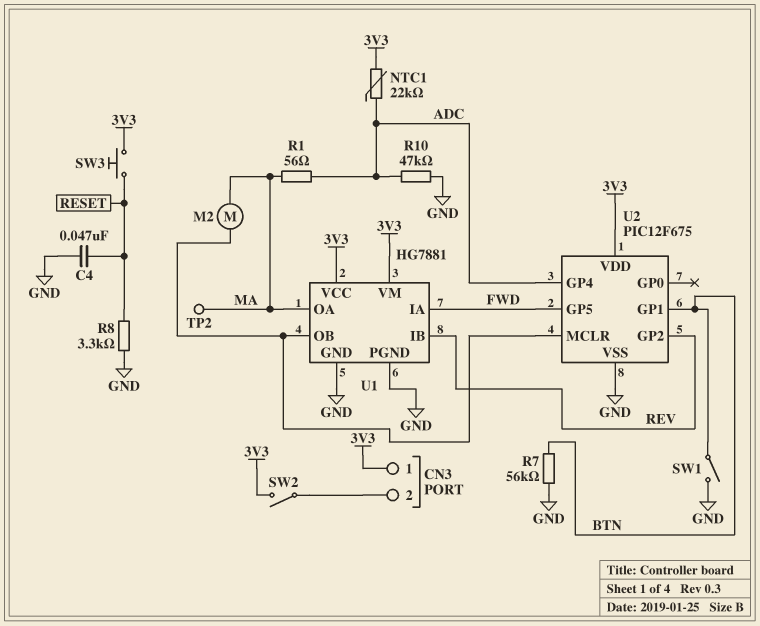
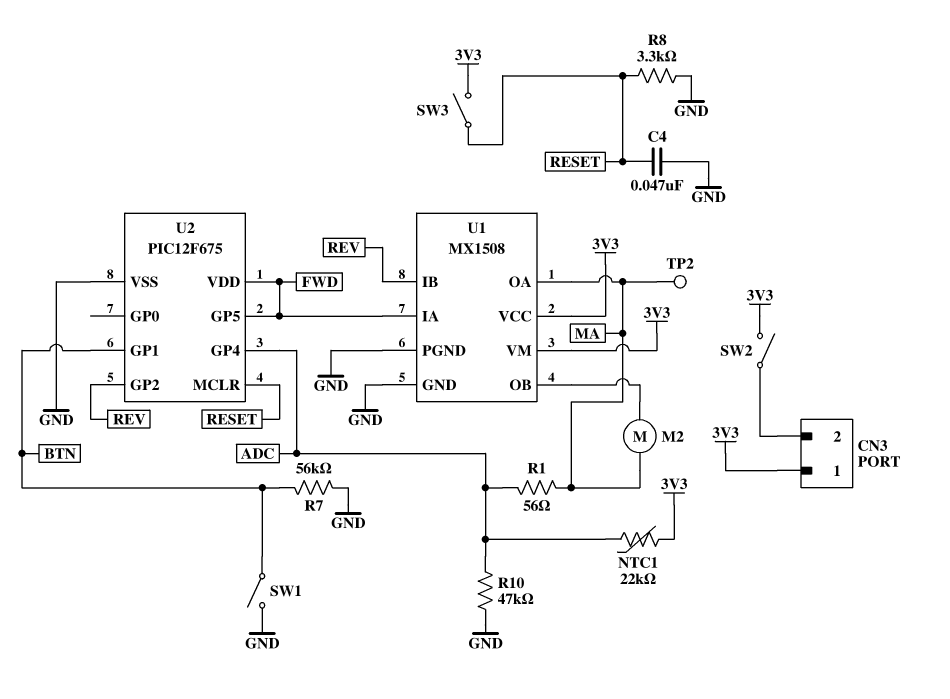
SW3: button (3V3, RESET) -> switch (3V3, RESET)
U1: HG7881 -> MX1508
U2 pin MCLR: U1/OB -> RESET
U2 pin VDD: 3V3 -> FWD

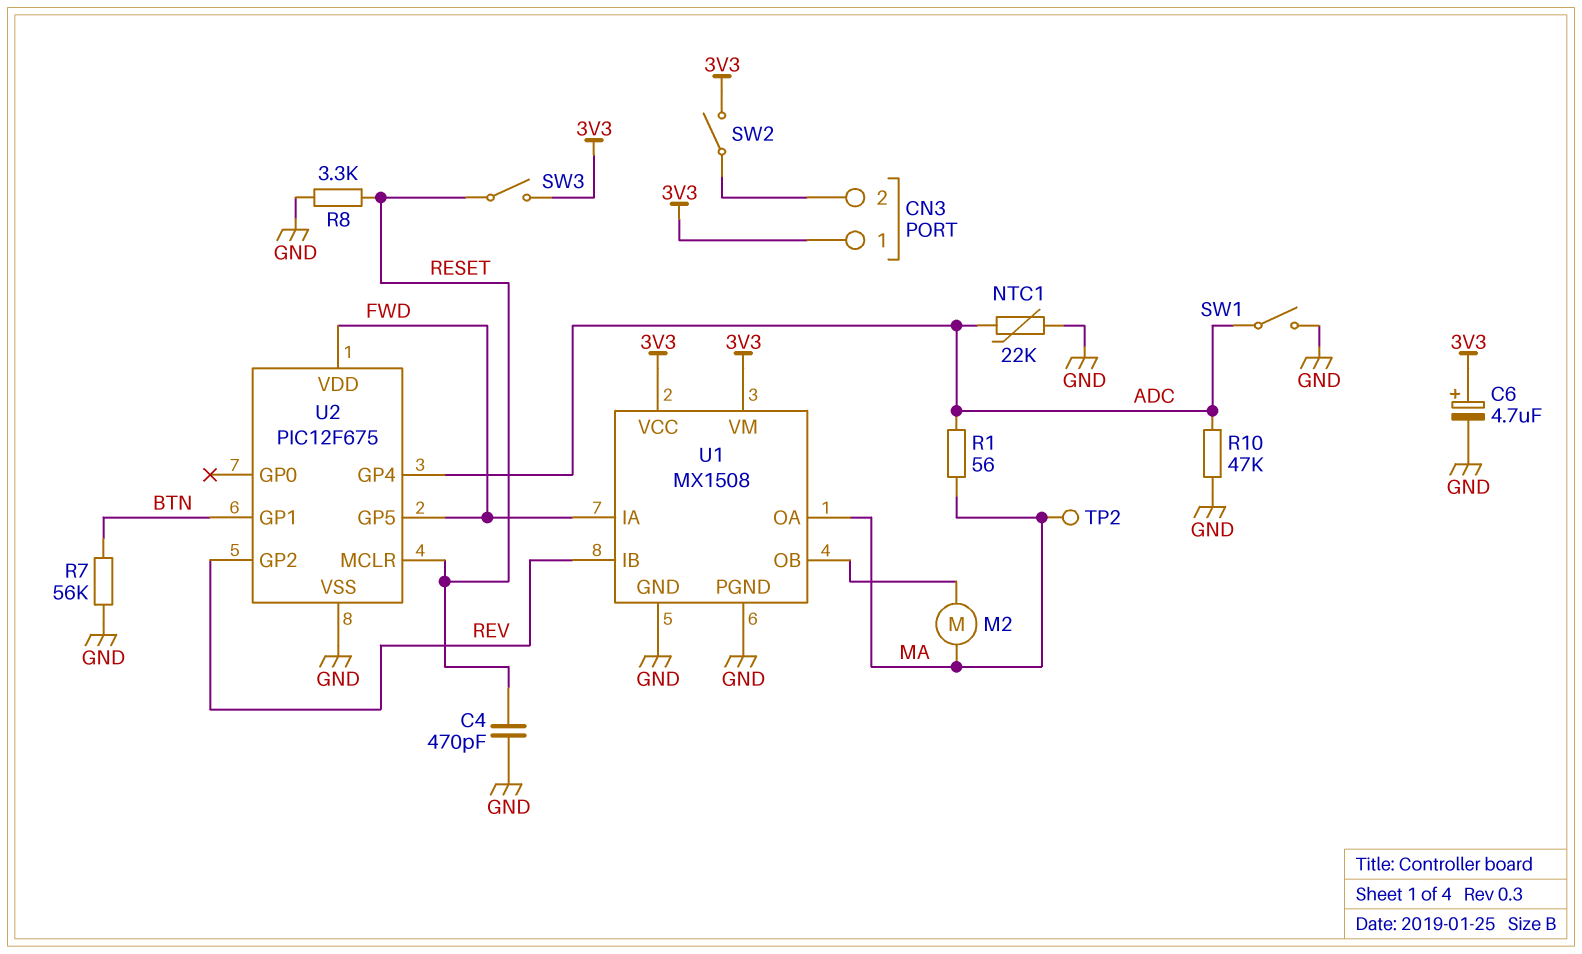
C4: 47nF (GND, RESET) -> 470pF (GND, RESET)
C6: none -> 4.7uF (plus 3V3, minus GND)
NTC1: 22k (3V3, ADC) -> 22k (ADC, GND)
SW1: switch (BTN, GND) -> switch (ADC, GND)

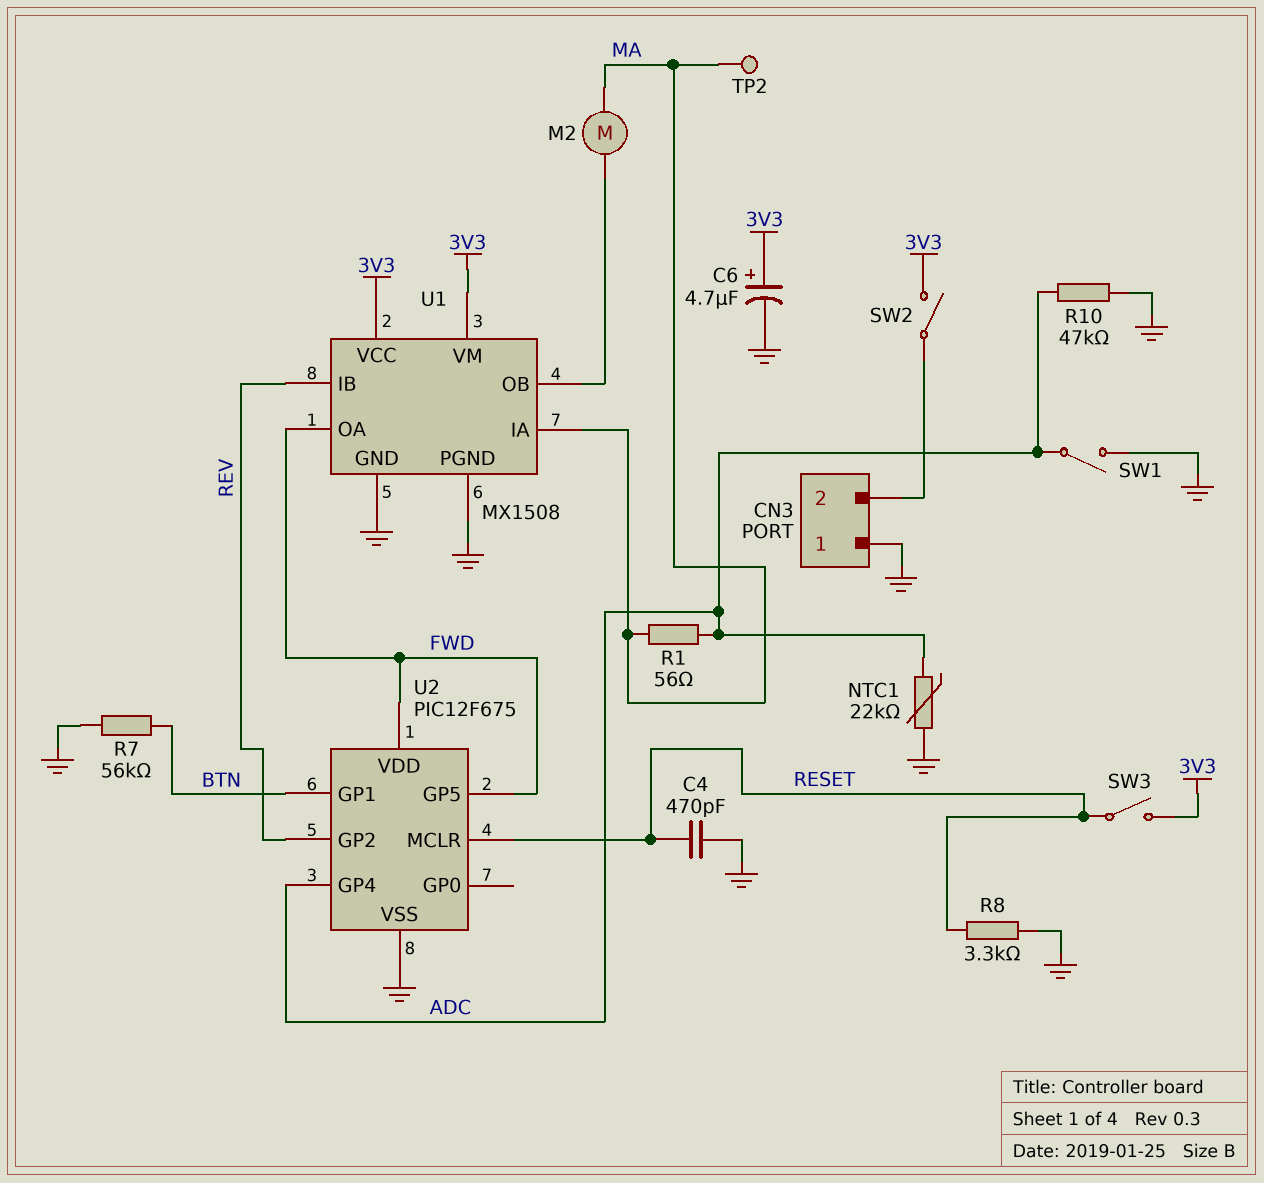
CN3 pin 1: 3V3 -> GND
U1 pin IA: FWD -> MA
U1 pin OA: MA -> FWD

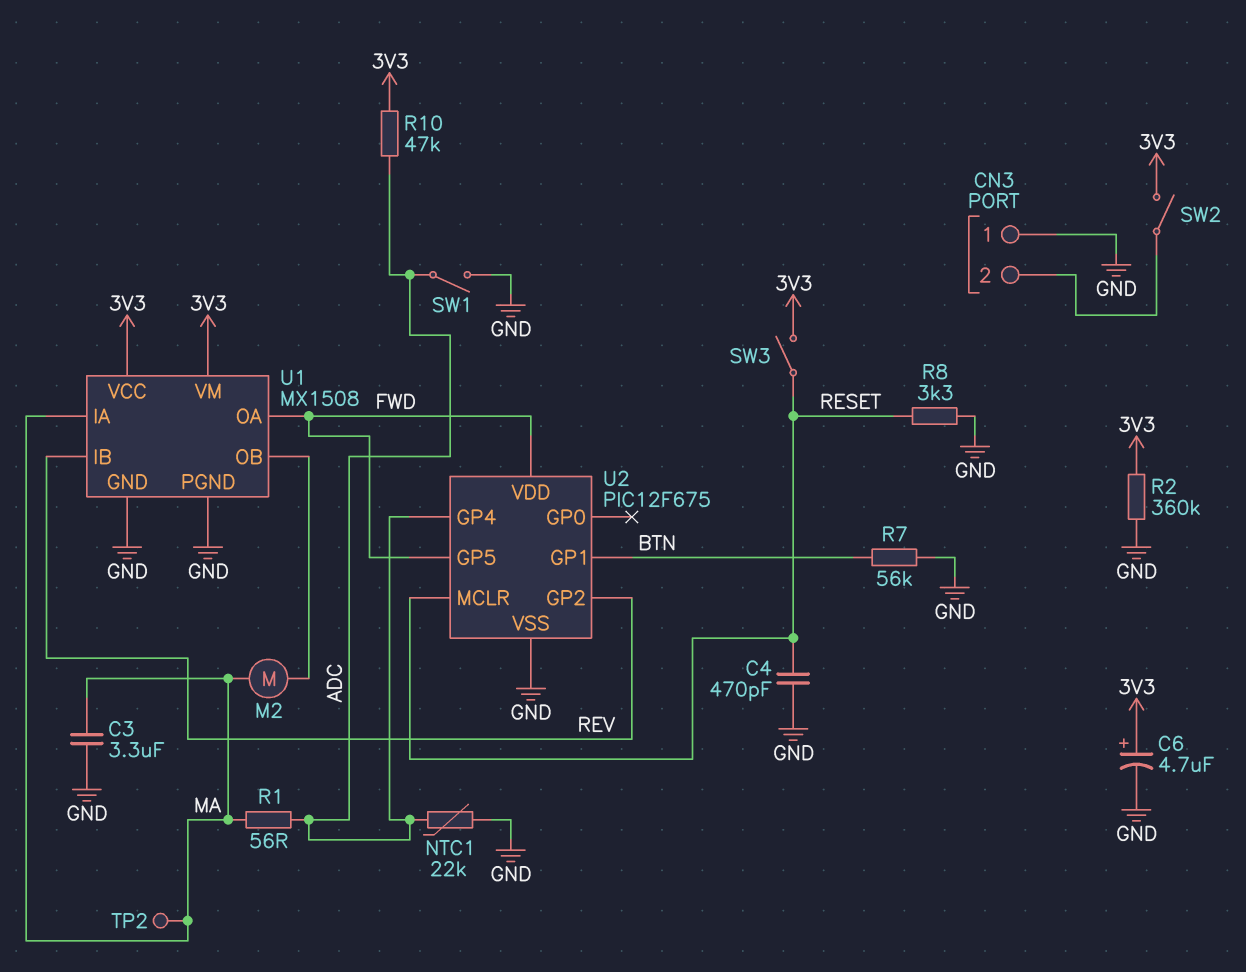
C3: none -> 3.3uF (GND, MA)
R2: none -> 360k (3V3, GND)
R10: 47k (ADC, GND) -> 47k (3V3, ADC)

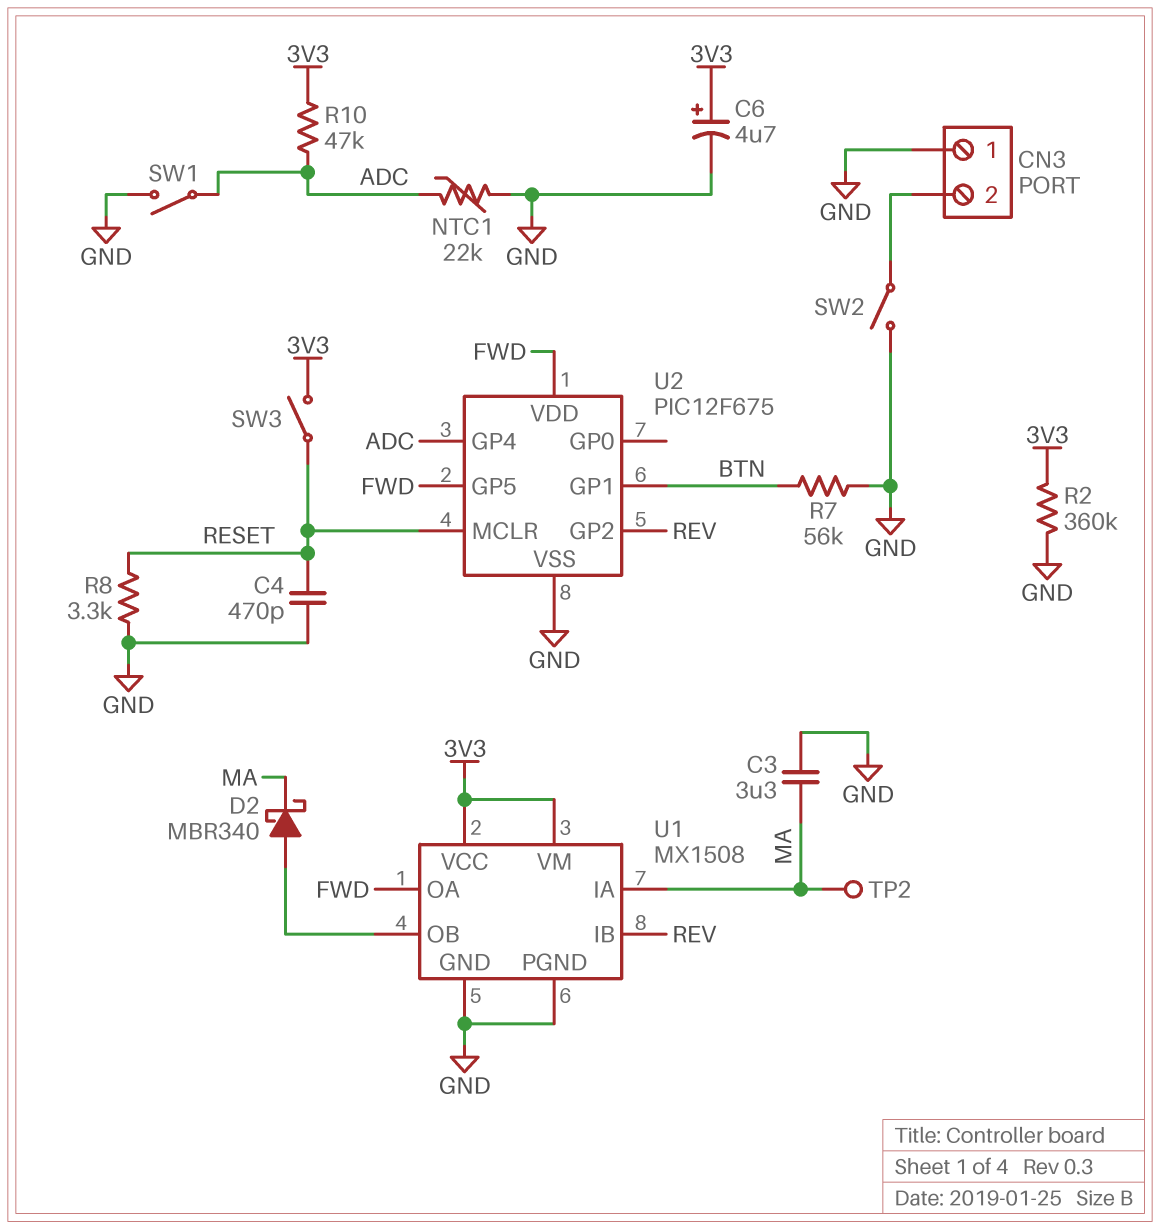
D2: none -> schottky MBR340 (A U1/OB, K MA)
M2: motor (MA, U1/OB) -> none
R1: 56 (ADC, MA) -> none
SW2: switch (3V3, CN3/2) -> switch (CN3/2, GND)

